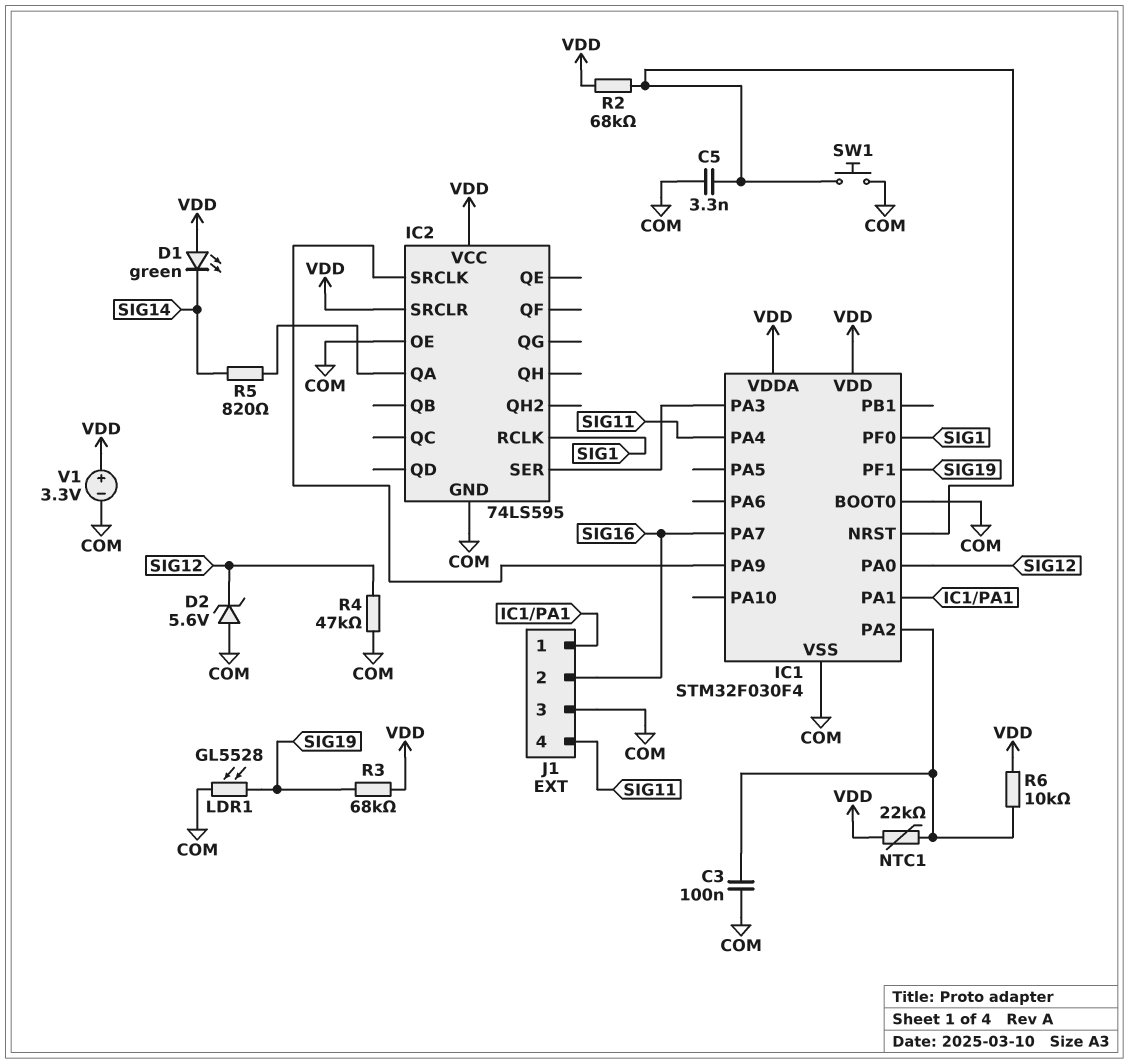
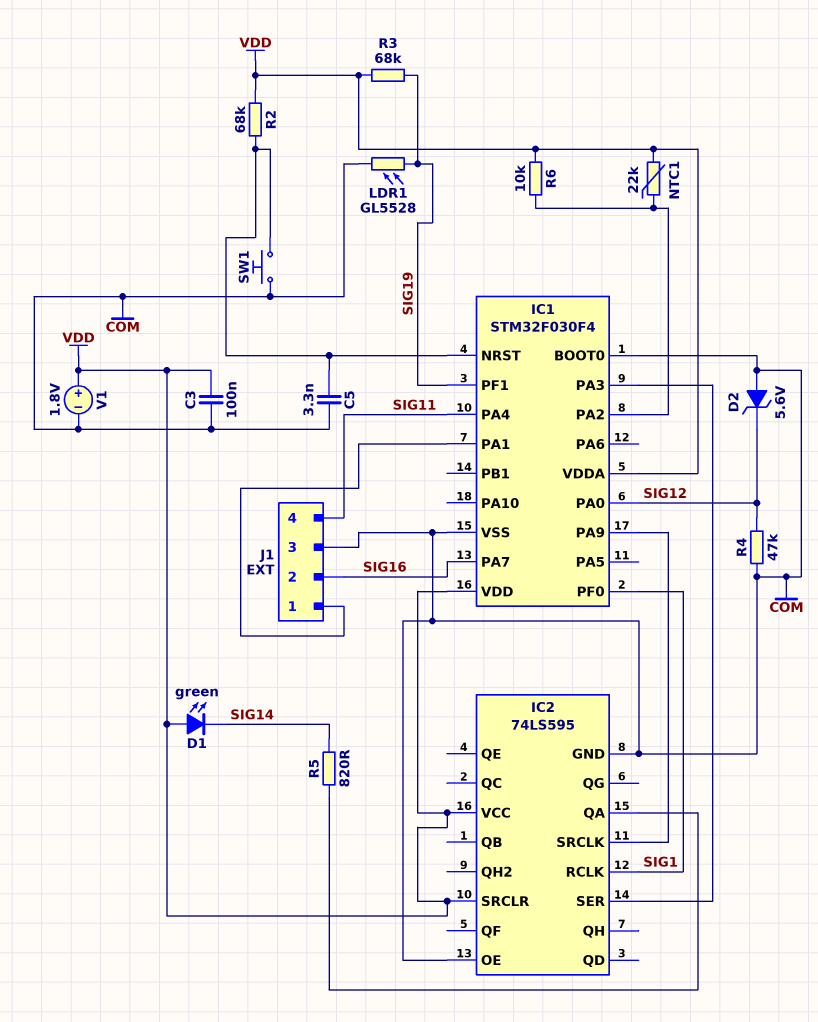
C3: 100nF (COM, IC1/PA2) -> 100nF (COM, VDD)
V1: 3.3V (plus VDD, minus COM) -> 1.8V (plus VDD, minus COM)

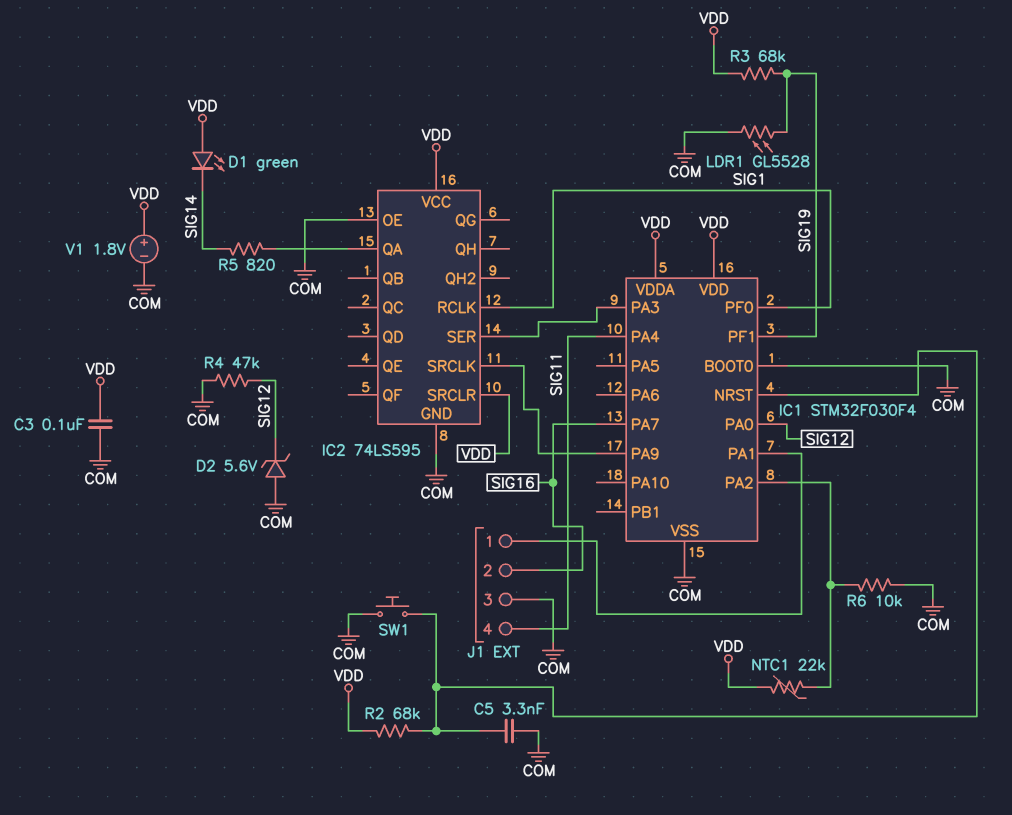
R6: 10k (IC1/PA2, VDD) -> 10k (COM, IC1/PA2)

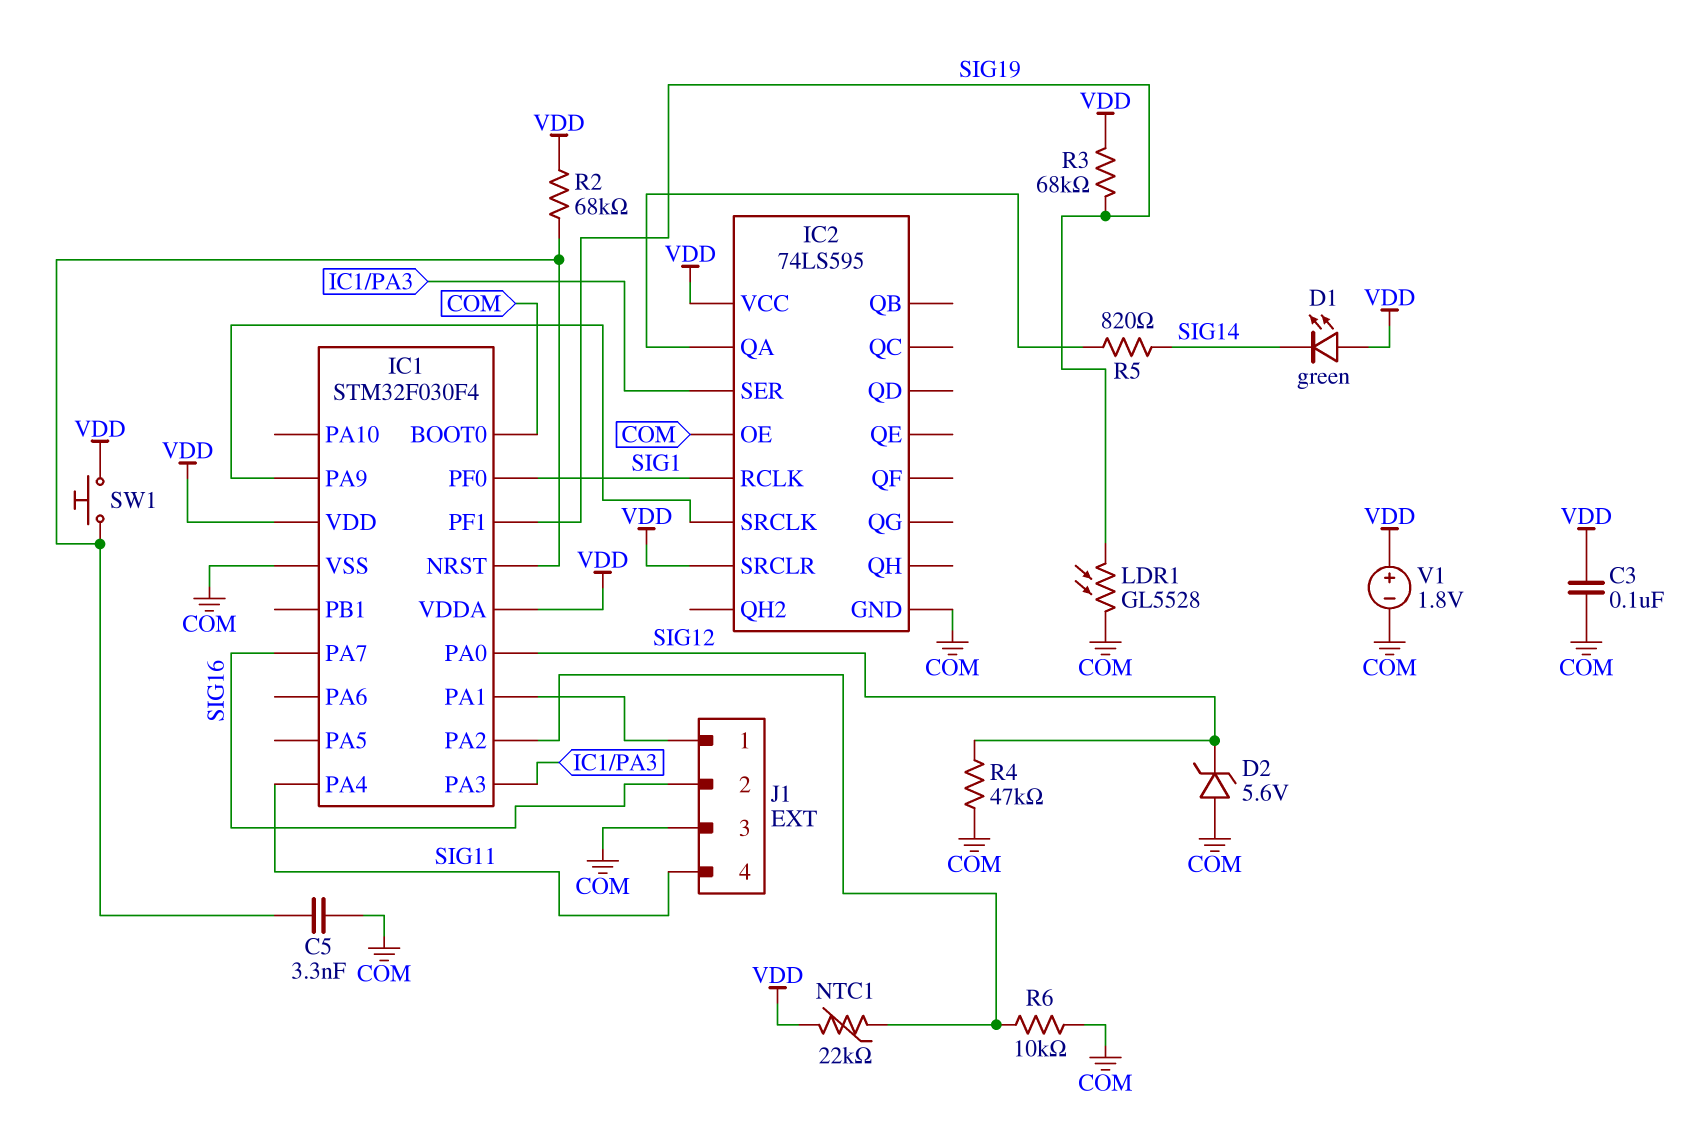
SW1: button (COM, IC1/NRST) -> button (IC1/NRST, VDD)

